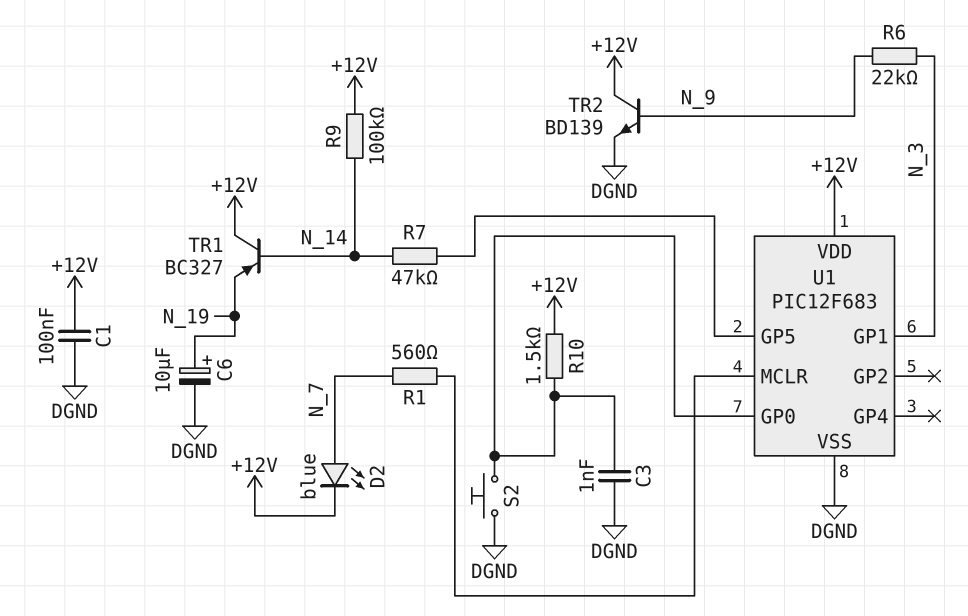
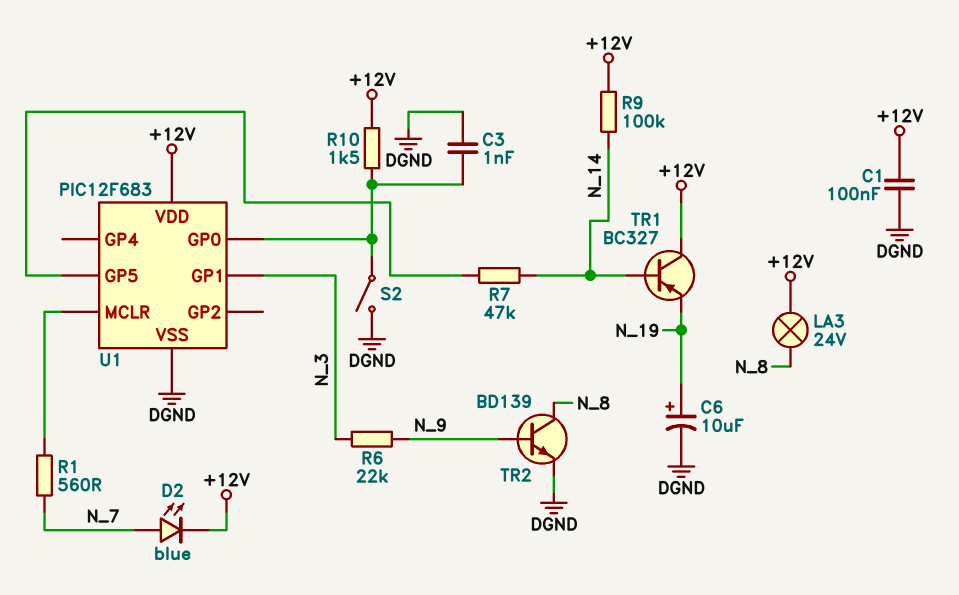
LA3: none -> lamp 24V (+12V, N_8)
S2: button (DGND, U1/GP0) -> switch (DGND, U1/GP0)
TR2: NPN BD139 (B N_9, C +12V, E DGND) -> NPN BD139 (B N_9, C N_8, E DGND)

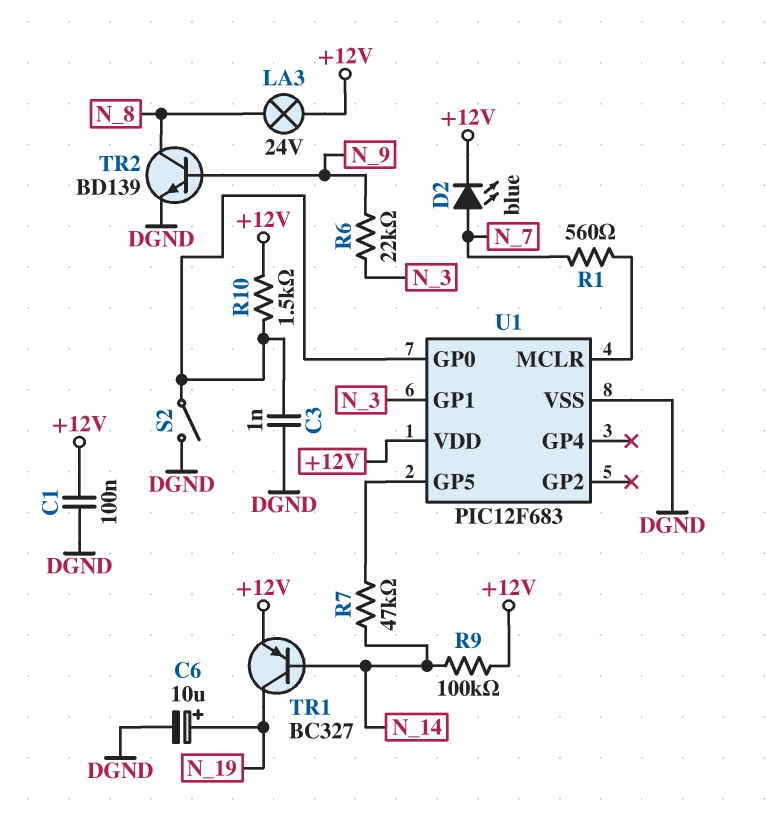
TR1: PNP BC327 (B N_14, C +12V, E N_19) -> PNP BC327 (B N_14, C N_19, E +12V)

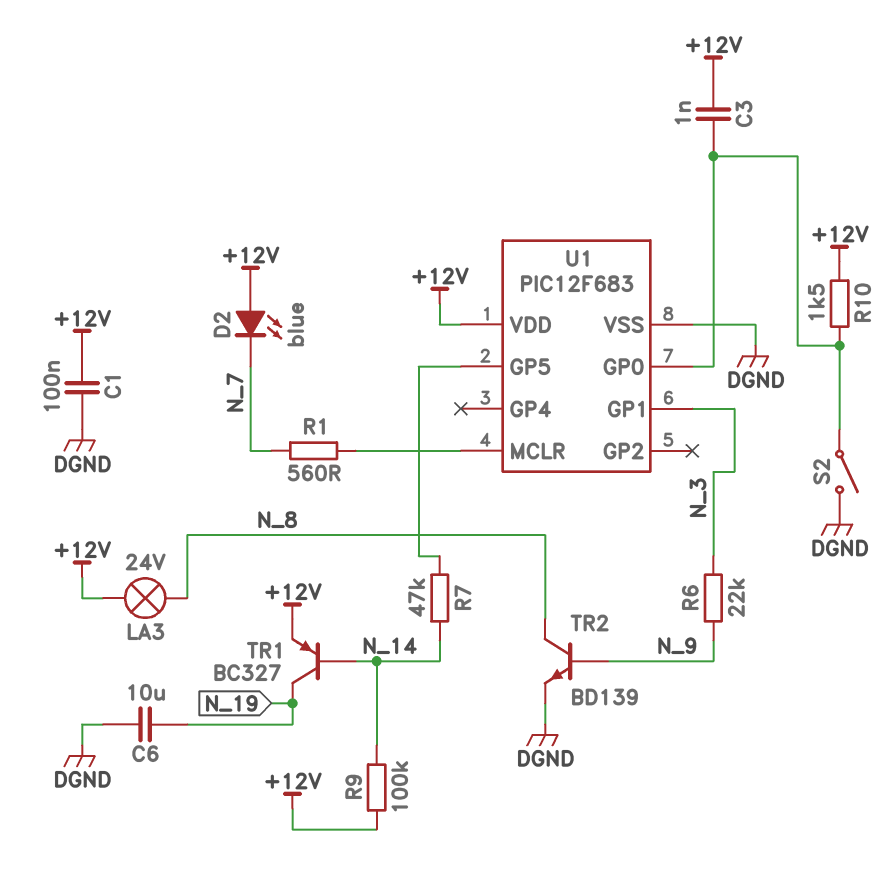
C3: 1nF (DGND, U1/GP0) -> 1nF (+12V, U1/GP0)
C6: 10uF (plus N_19, minus DGND) -> 10uF (DGND, N_19)
D2: LED blue (A N_7, K +12V) -> LED blue (A +12V, K N_7)

